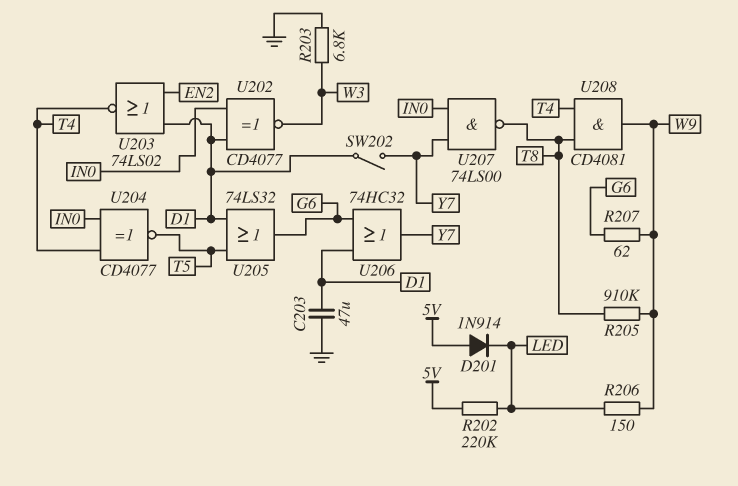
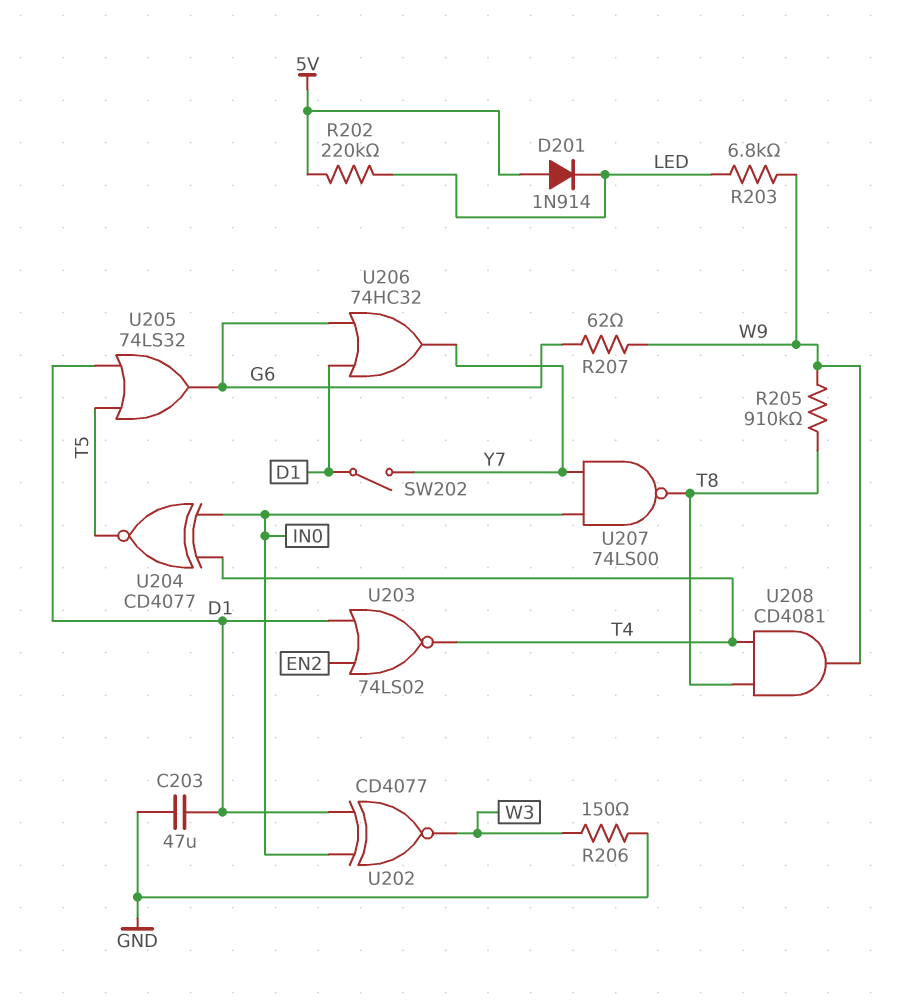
R203: 6.8k (GND, W3) -> 6.8k (LED, W9)
R206: 150 (LED, W9) -> 150 (GND, W3)

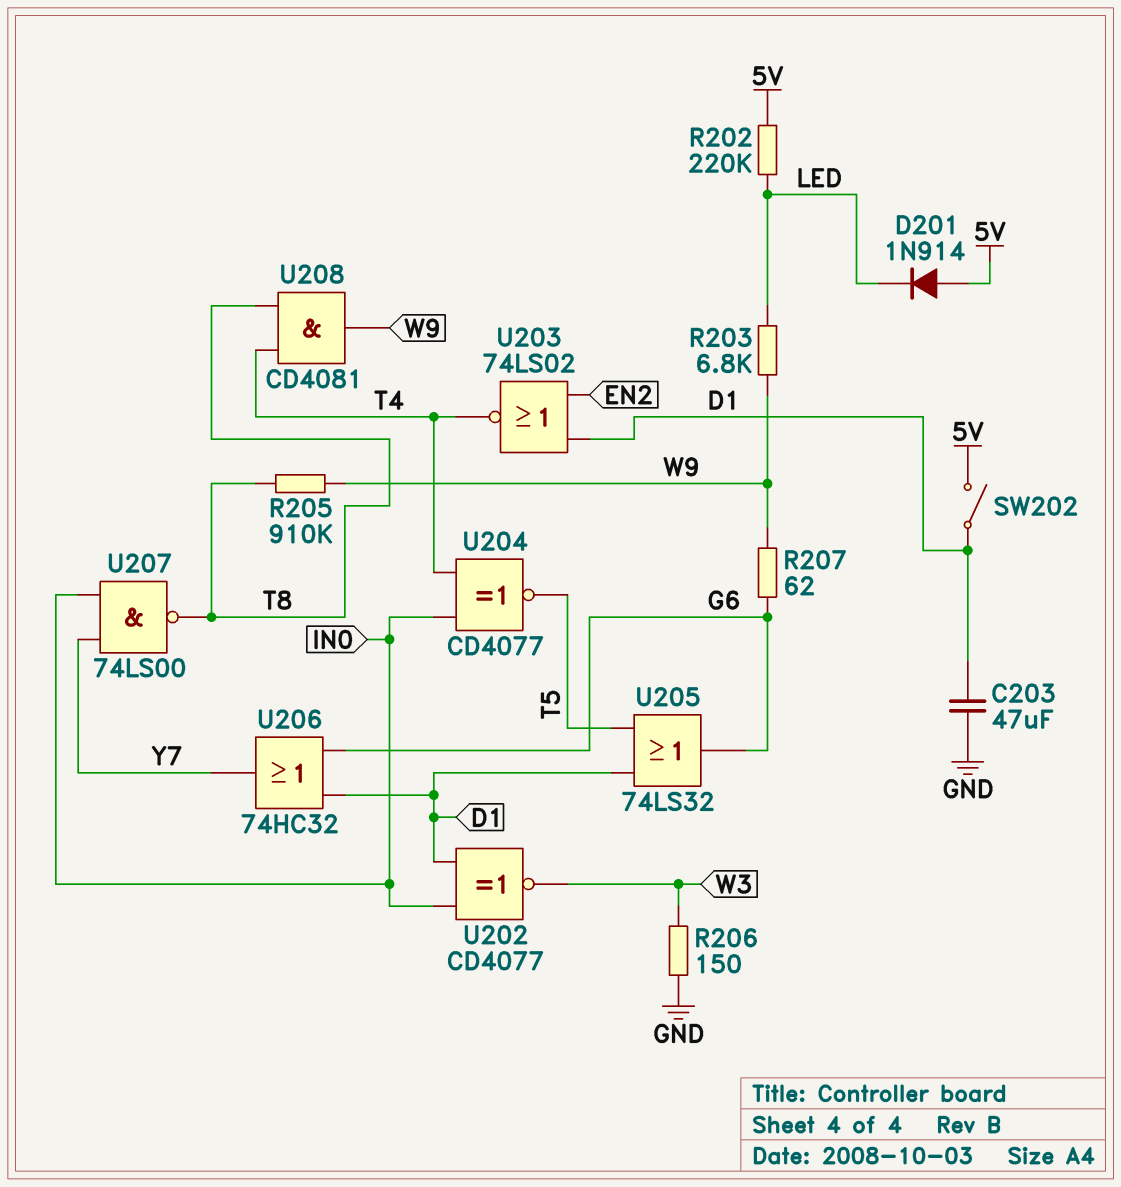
SW202: switch (D1, Y7) -> switch (5V, D1)

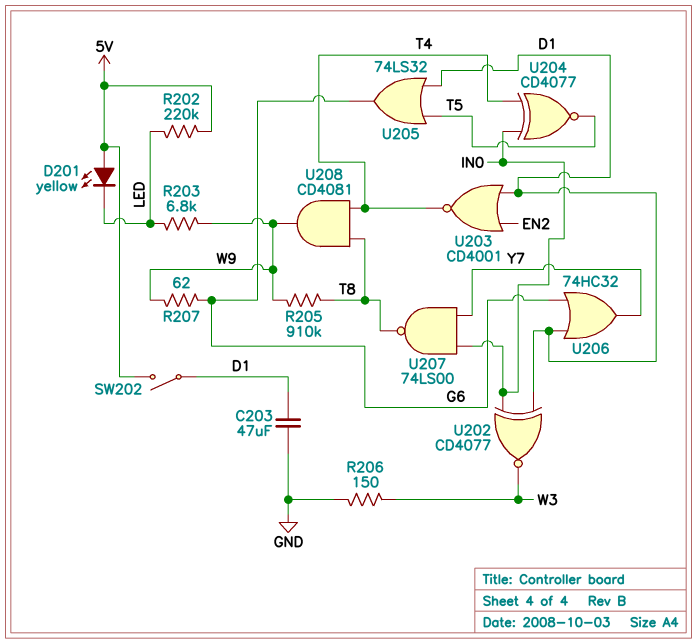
D201: diode 1N914 (A 5V, K LED) -> LED yellow (A 5V, K LED)
U203: NOR 74LS02 (in D1, in EN2, out T4) -> NOR CD4001 (in D1, in EN2, out T4)

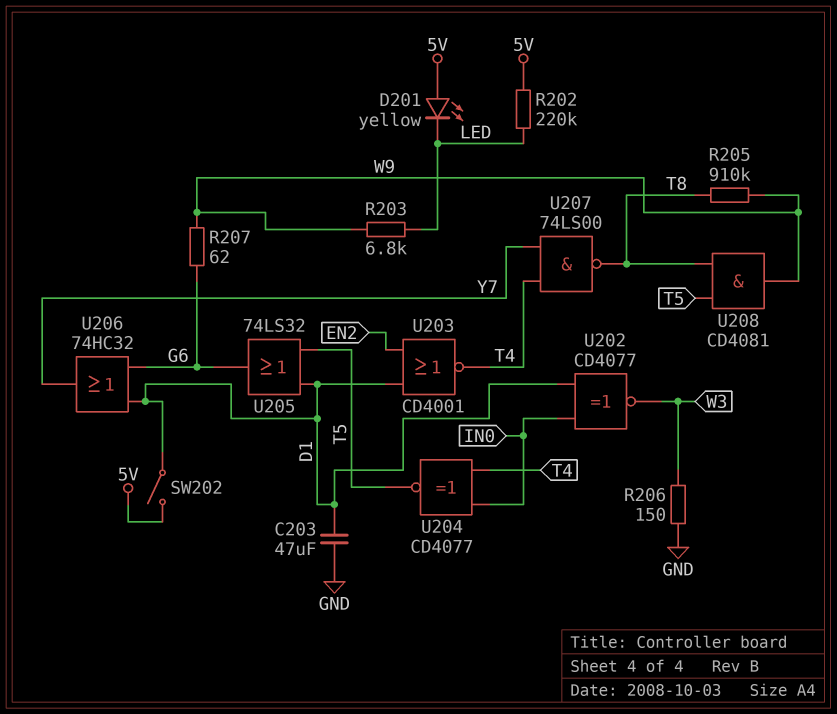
U207: NAND 74LS00 (in IN0, in Y7, out T8) -> NAND 74LS00 (in T4, in Y7, out T8)
U208: AND CD4081 (in T4, in T8, out W9) -> AND CD4081 (in T5, in T8, out W9)

